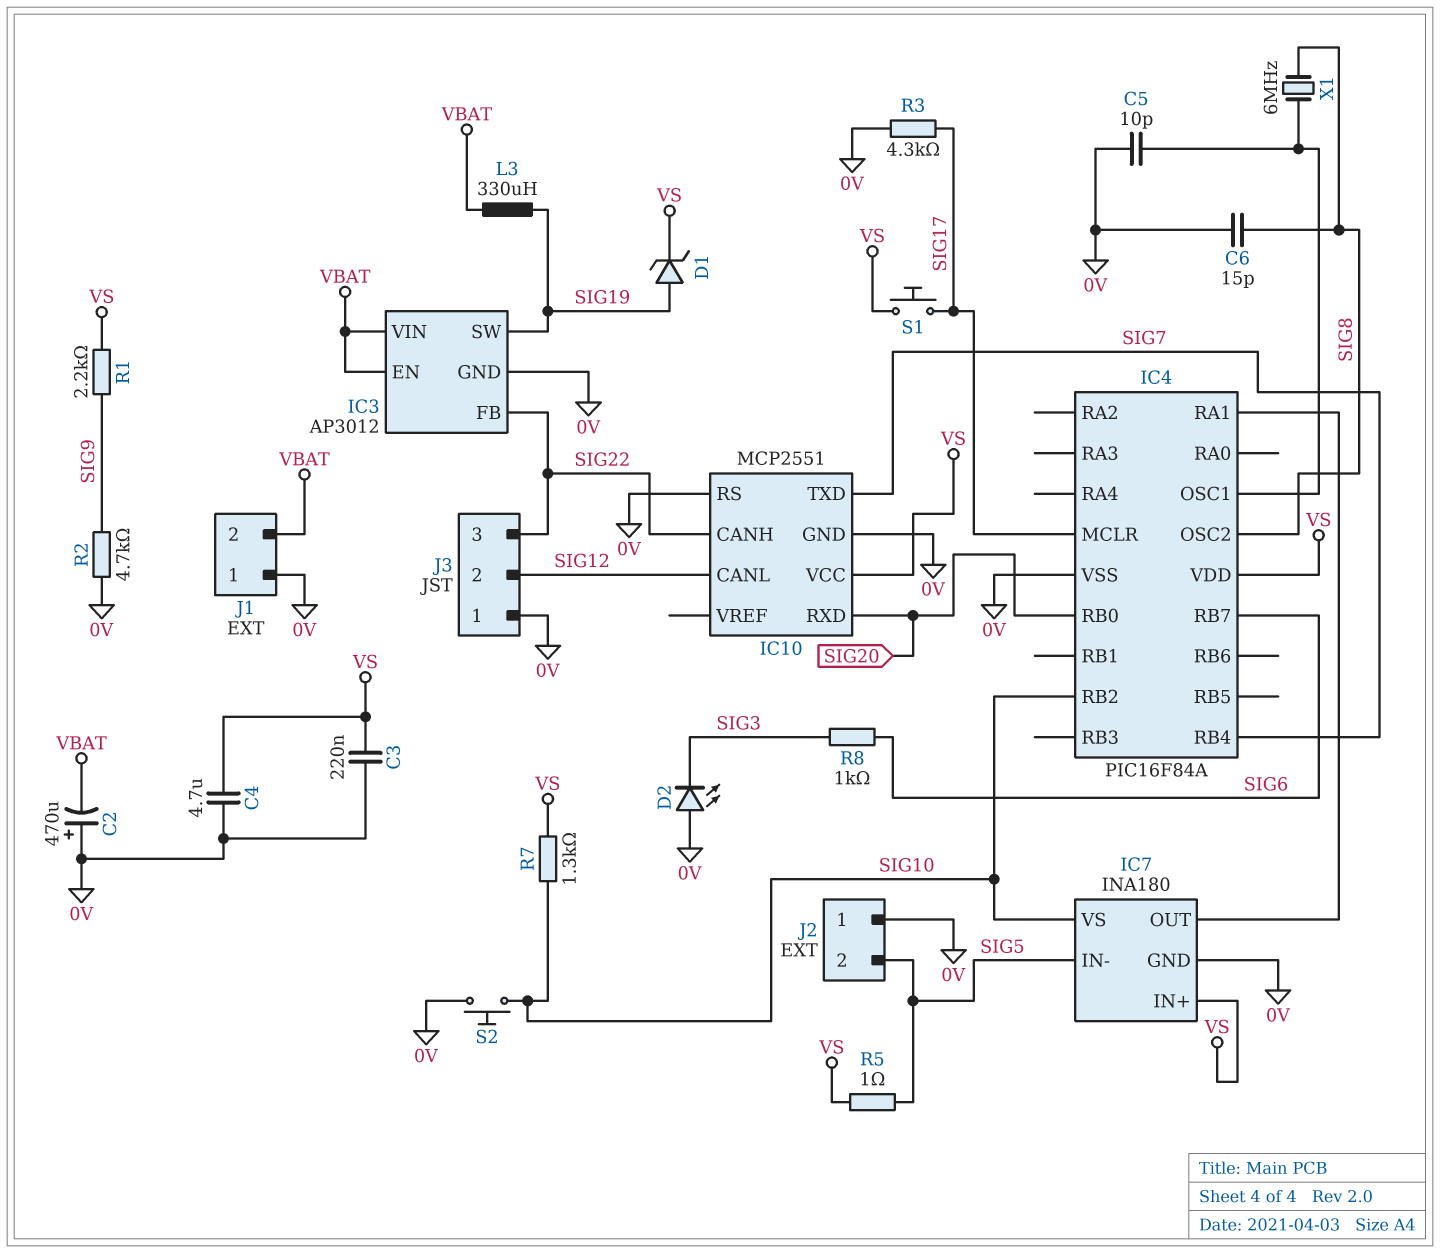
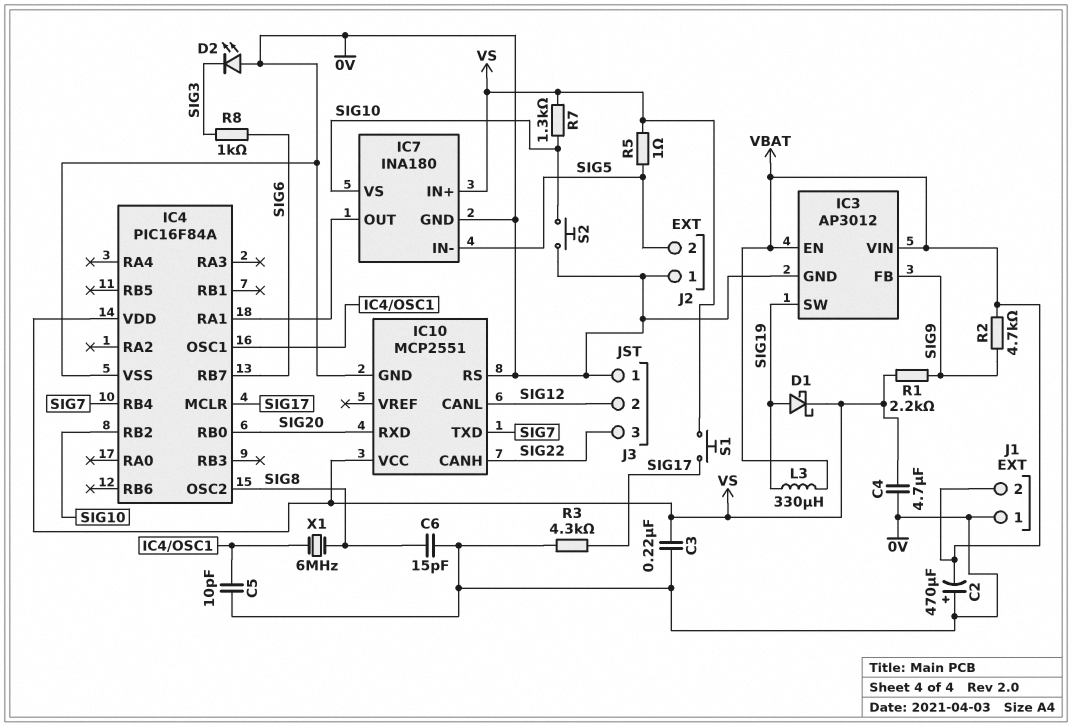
D1: zener (A SIG19, K VS) -> schottky (A SIG19, K VS)
IC3 pin FB: SIG22 -> SIG9
R2: 4.7k (0V, SIG9) -> 4.7k (SIG9, VBAT)

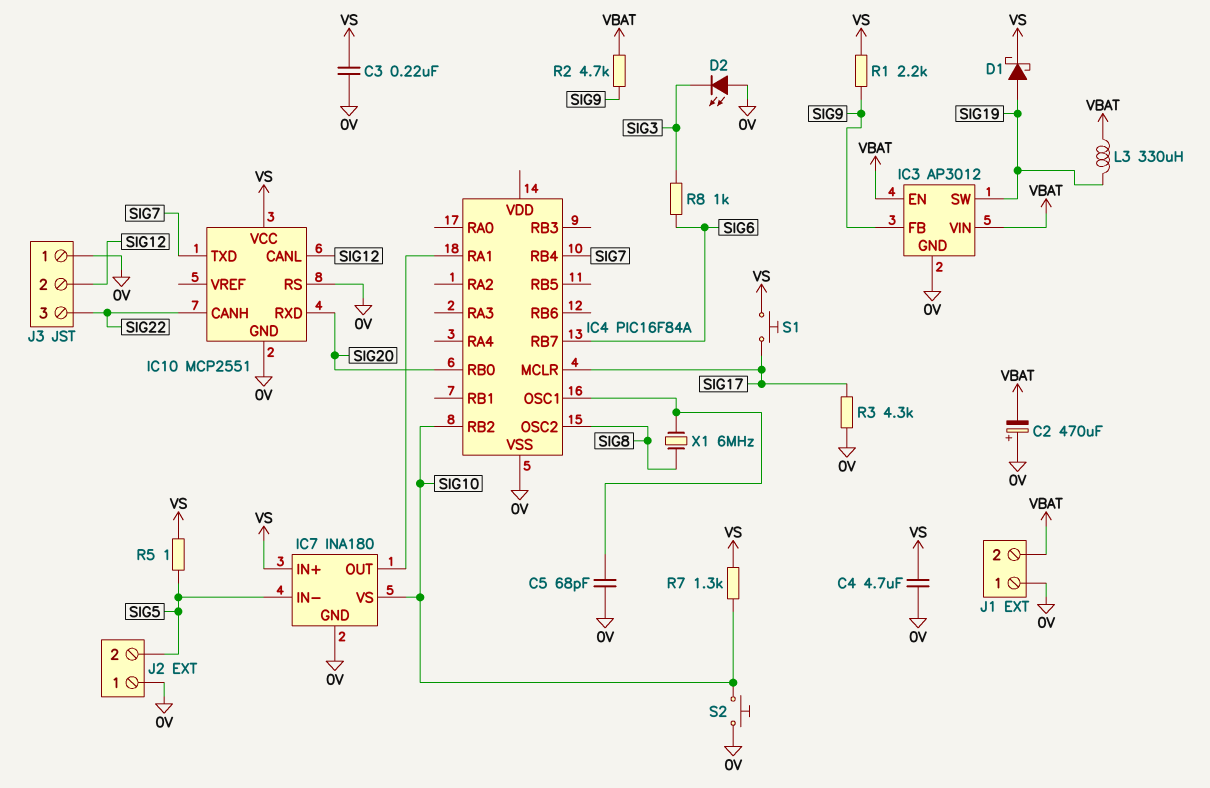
C5: 10pF (0V, IC4/OSC1) -> 68pF (0V, IC4/OSC1)
C6: 15pF (0V, SIG8) -> none
IC4 pin VDD: VS -> none

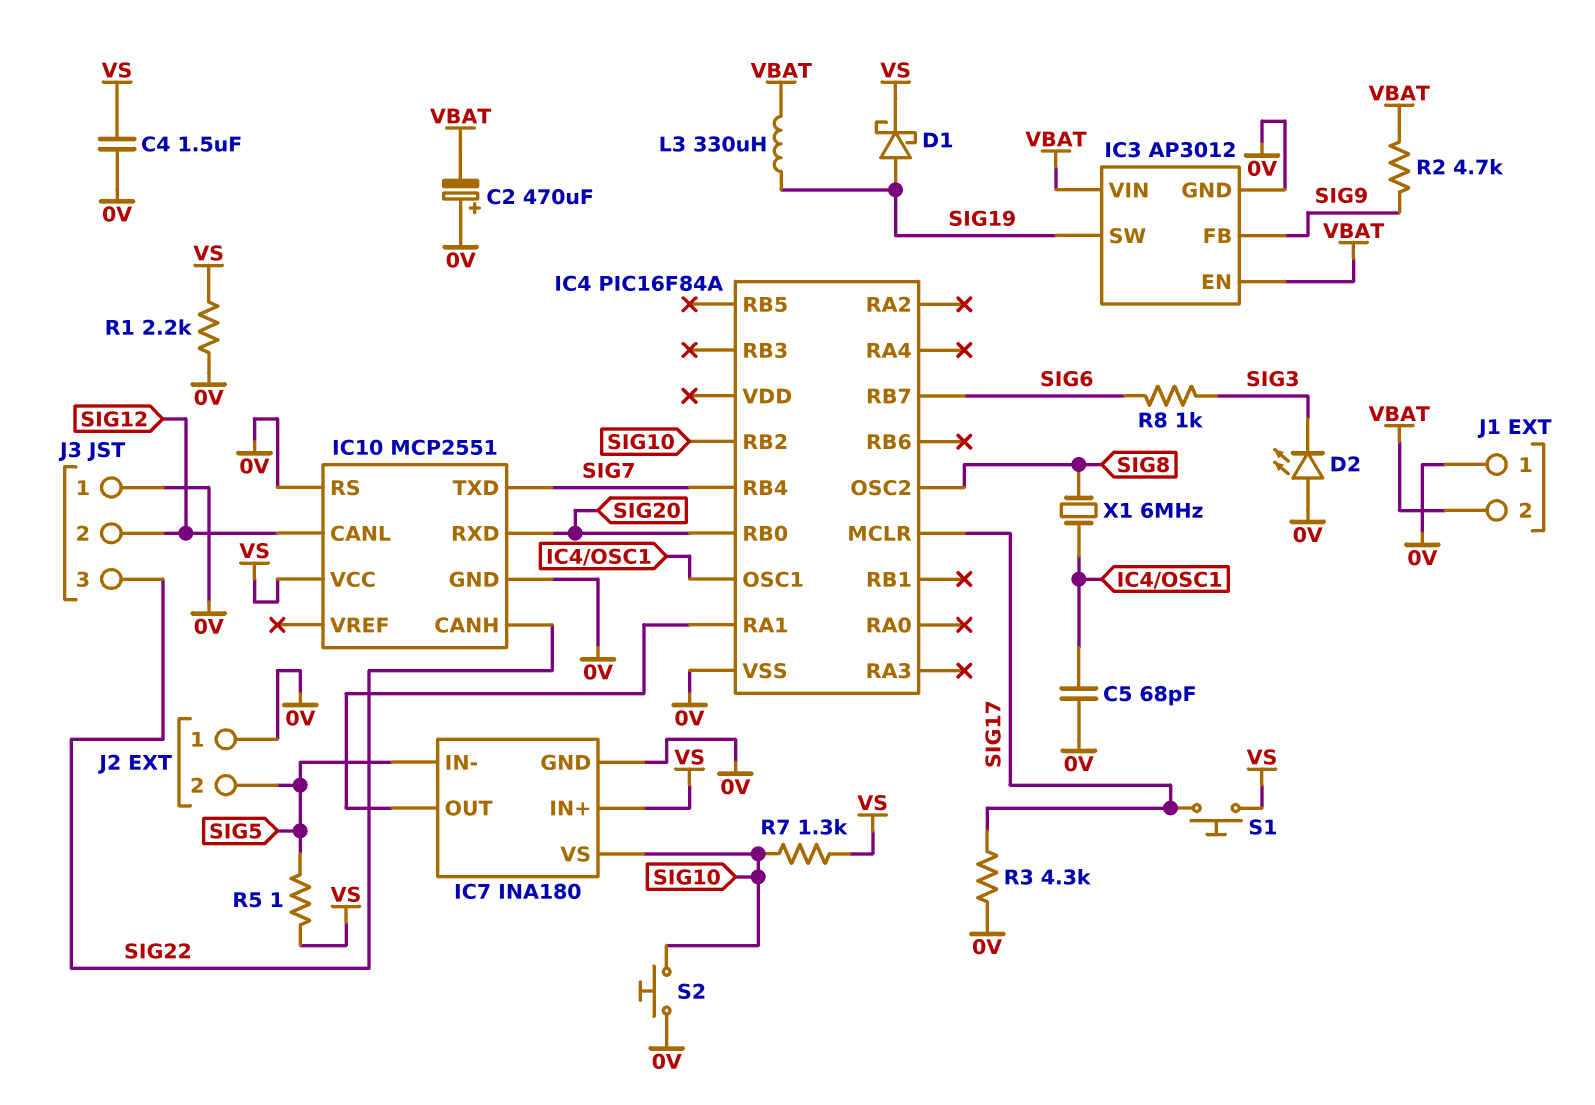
C3: 220nF (0V, VS) -> none
C4: 4.7uF (0V, VS) -> 1.5uF (0V, VS)
R1: 2.2k (SIG9, VS) -> 2.2k (0V, VS)

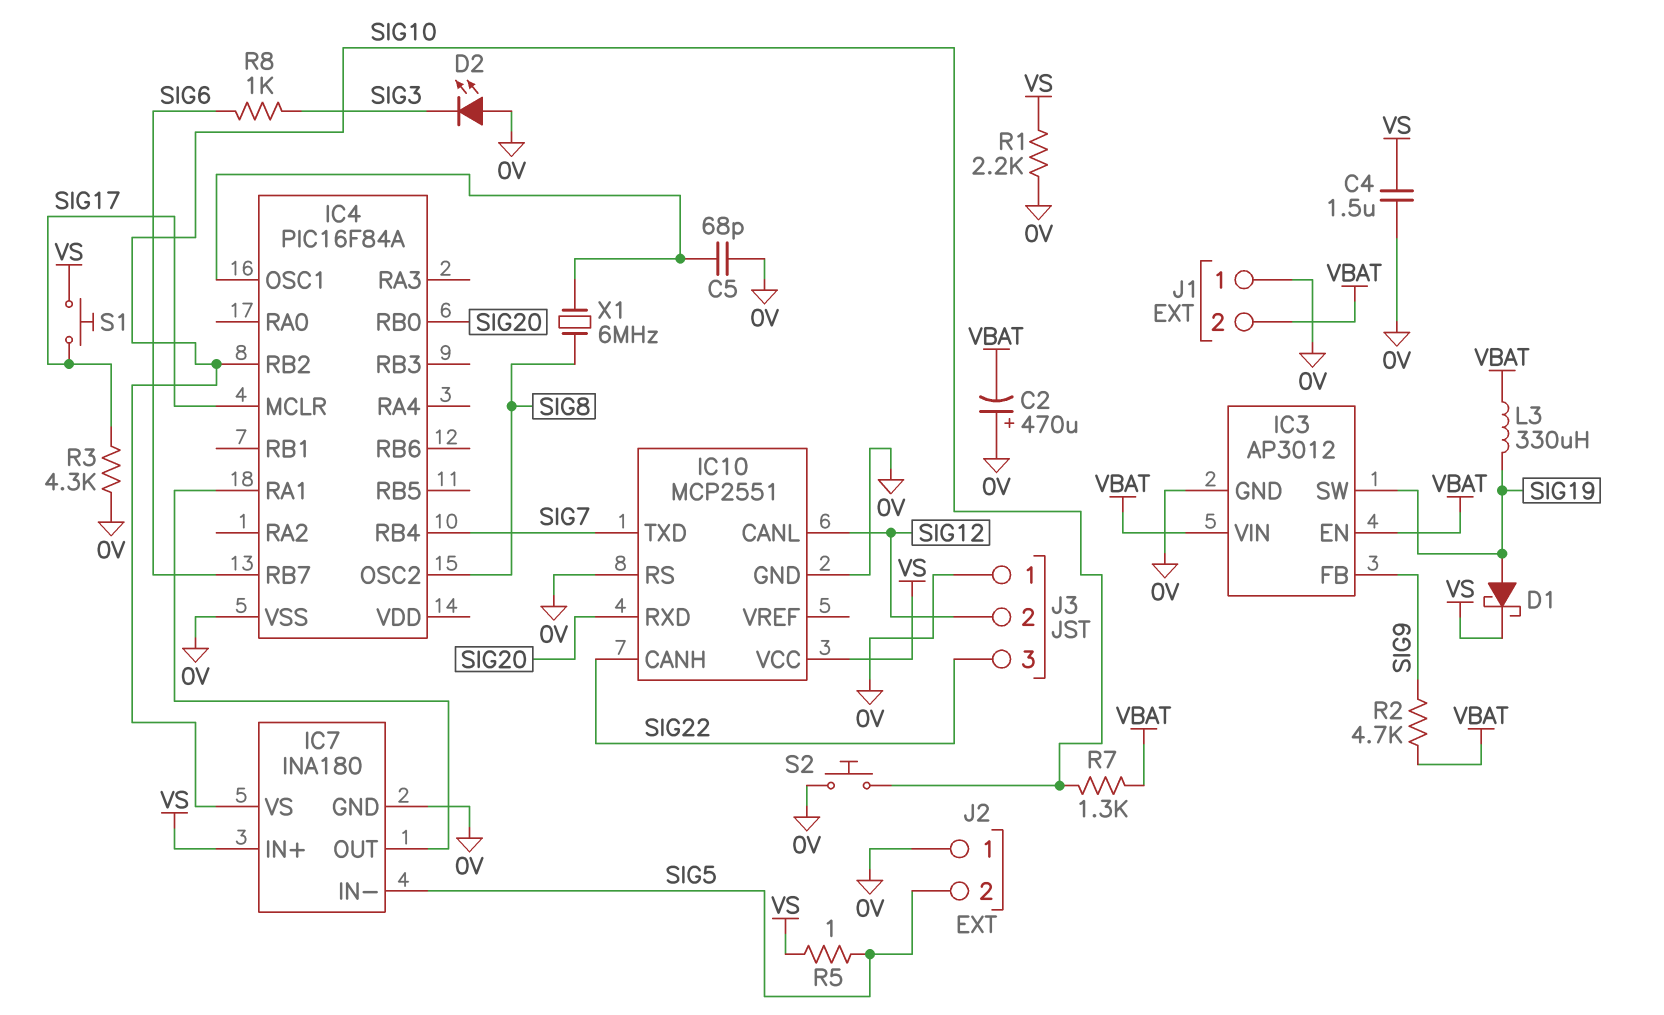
R7: 1.3k (SIG10, VS) -> 1.3k (SIG10, VBAT)

